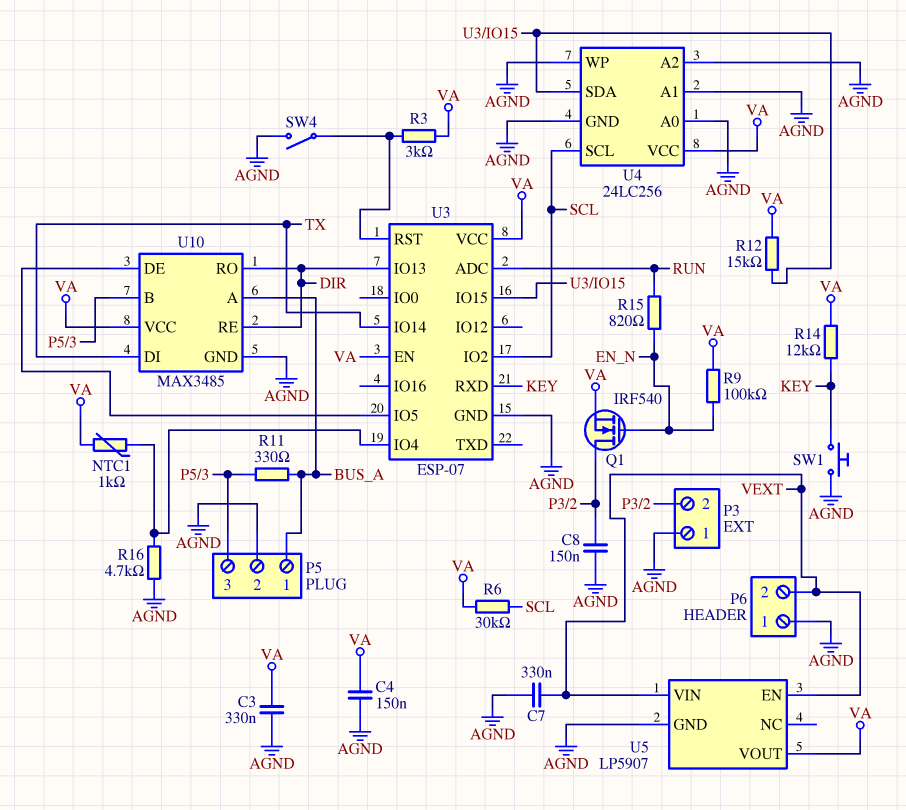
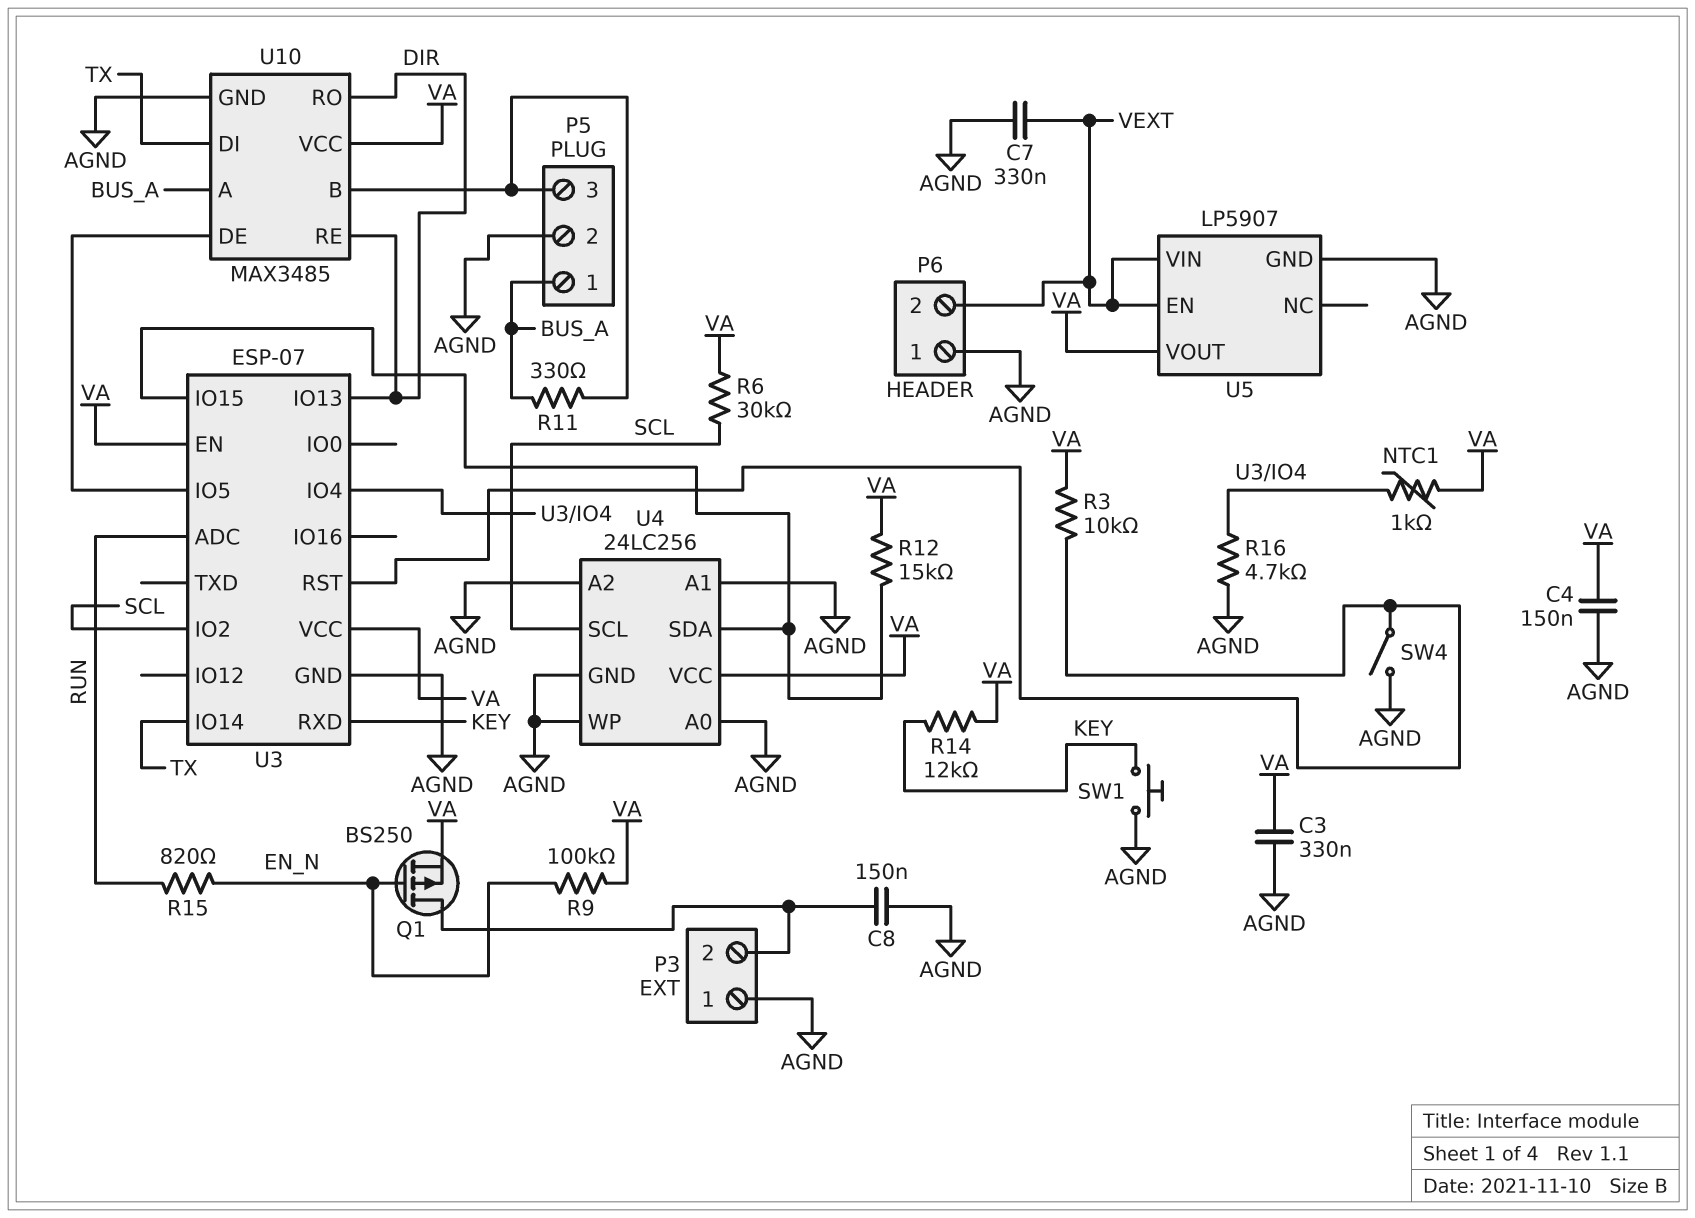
Q1: NMOS IRF540 (G EN_N, D P3/2, S VA) -> PMOS BS250 (G EN_N, D P3/2, S VA)
R3: 3k (U3/RST, VA) -> 10k (U3/RST, VA)

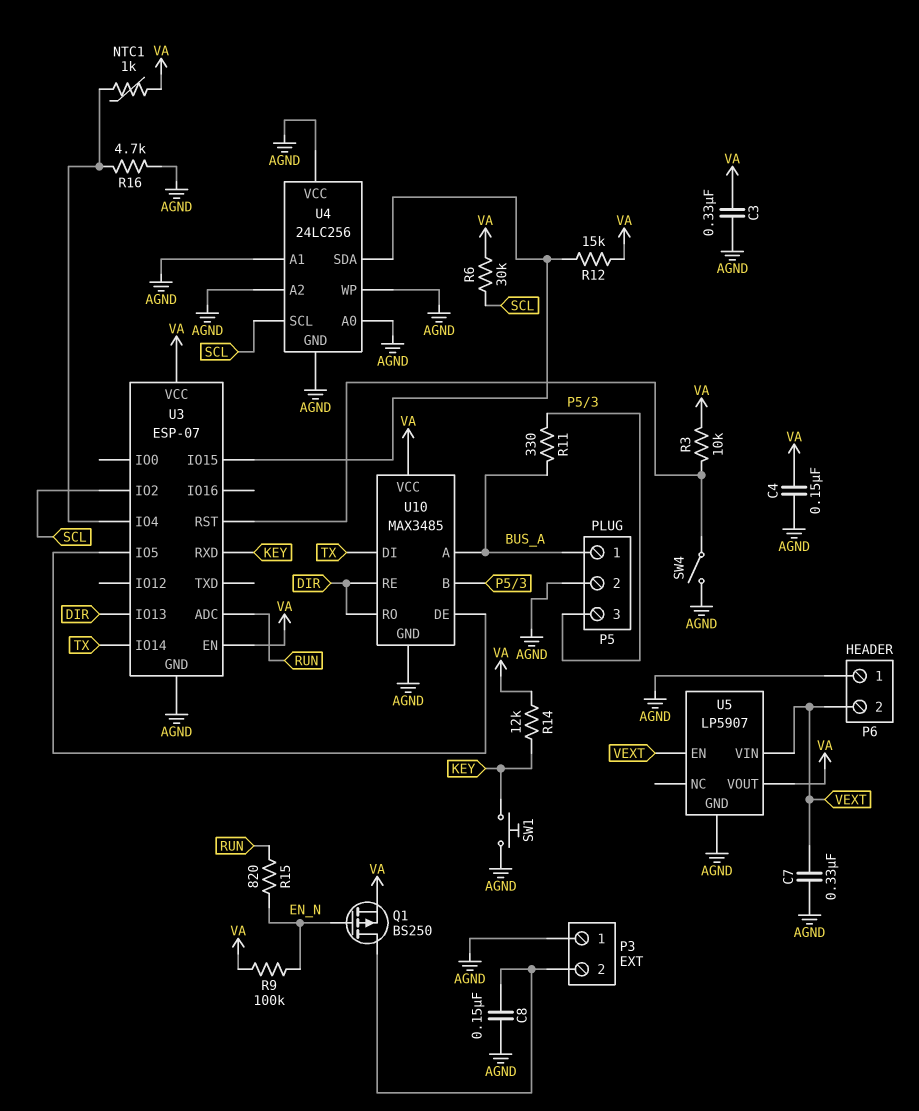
U4 pin VCC: VA -> AGND

